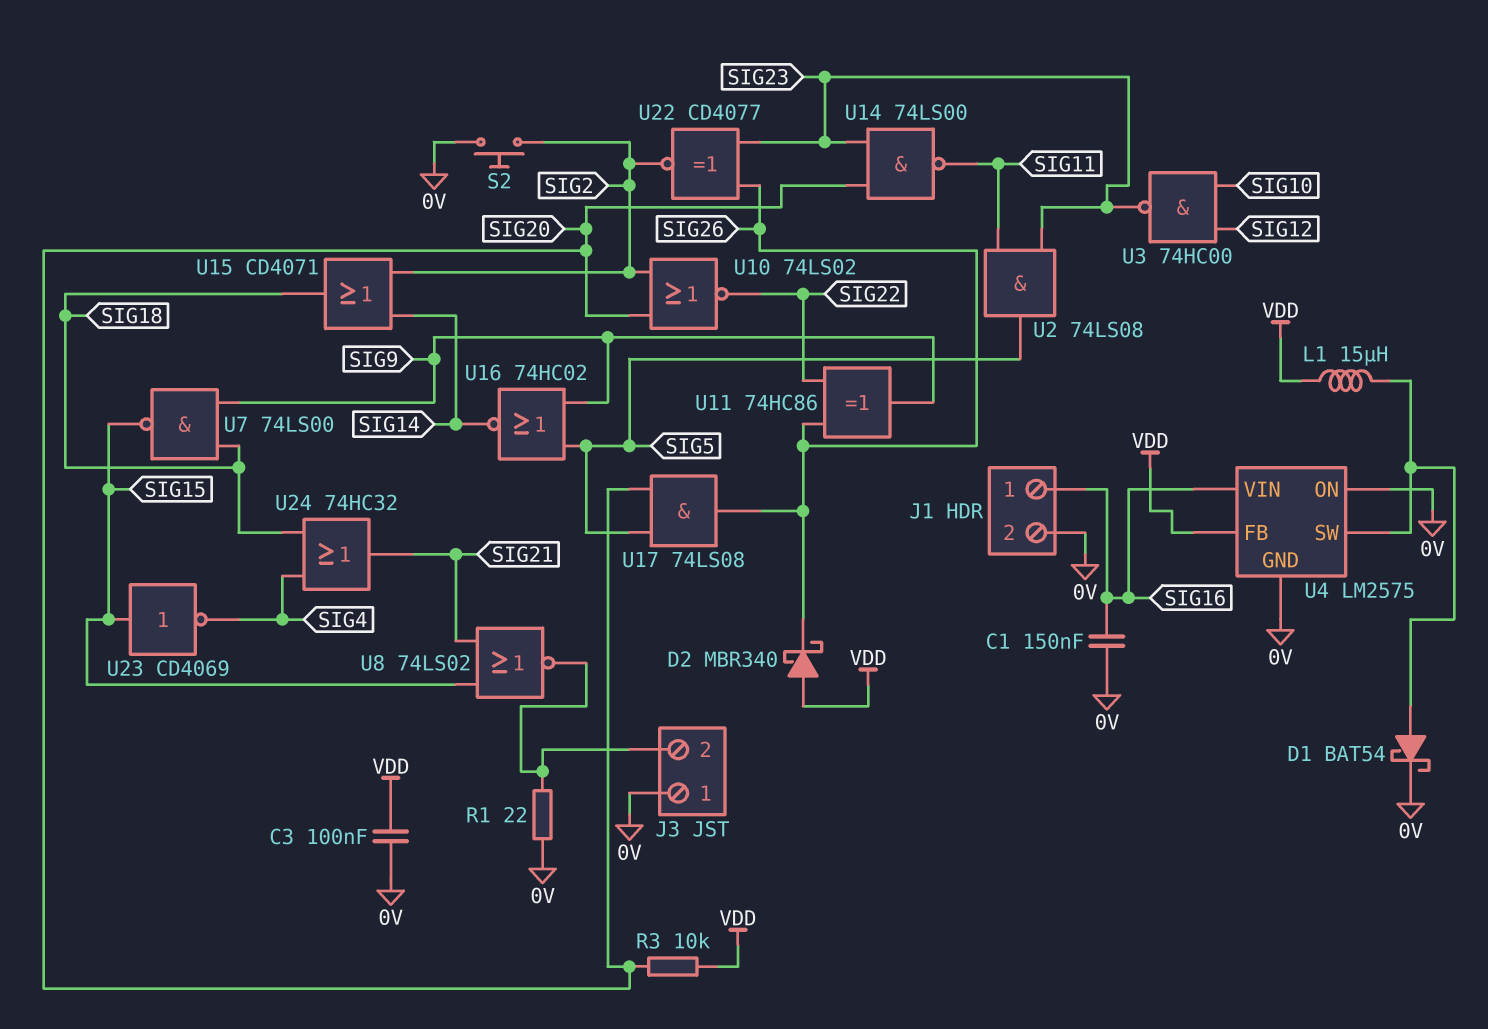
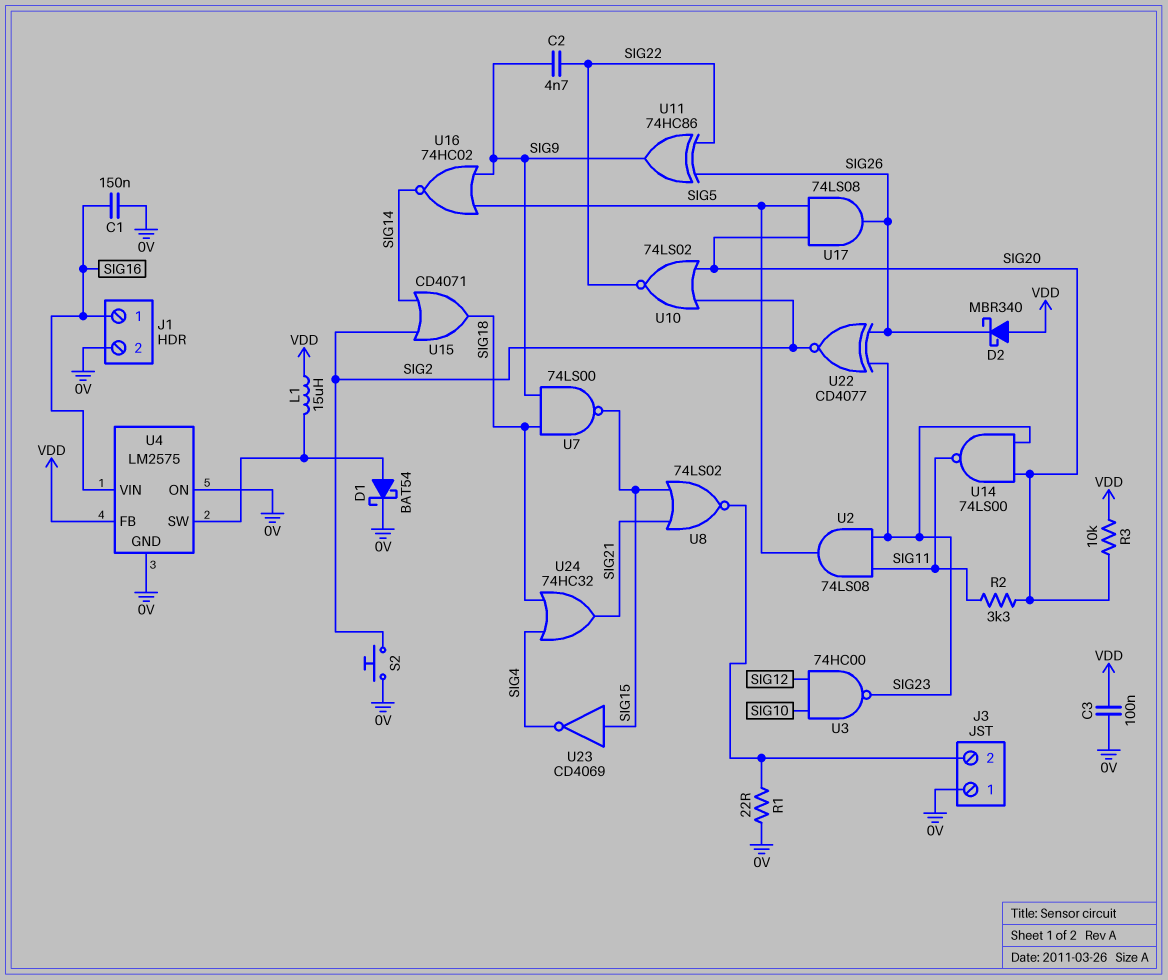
C2: none -> 4.7nF (SIG9, SIG22)
R2: none -> 3.3k (SIG11, SIG20)

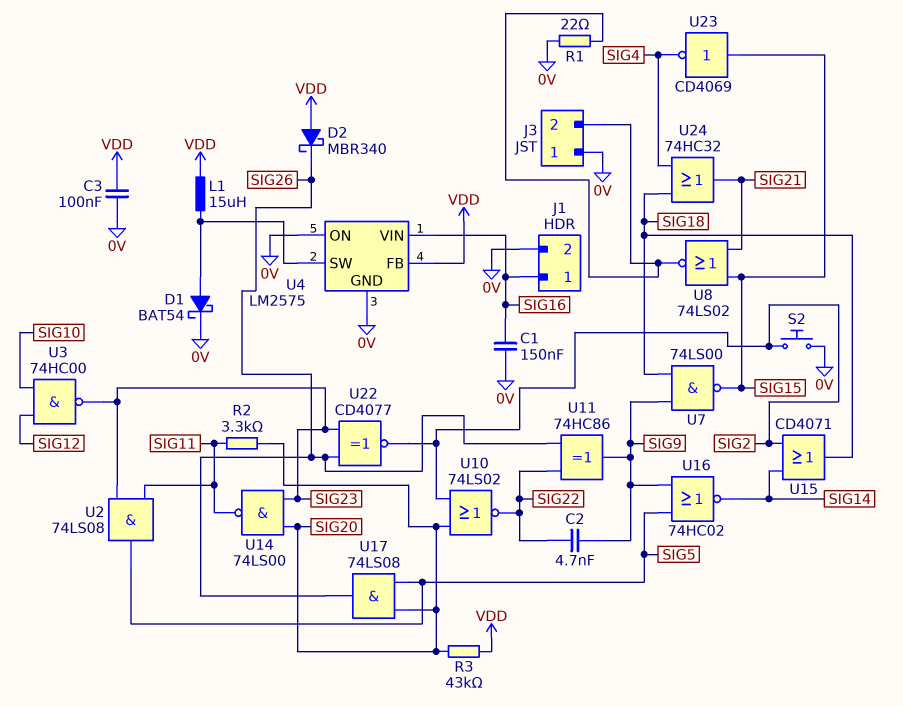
R3: 10k (SIG20, VDD) -> 43k (SIG20, VDD)

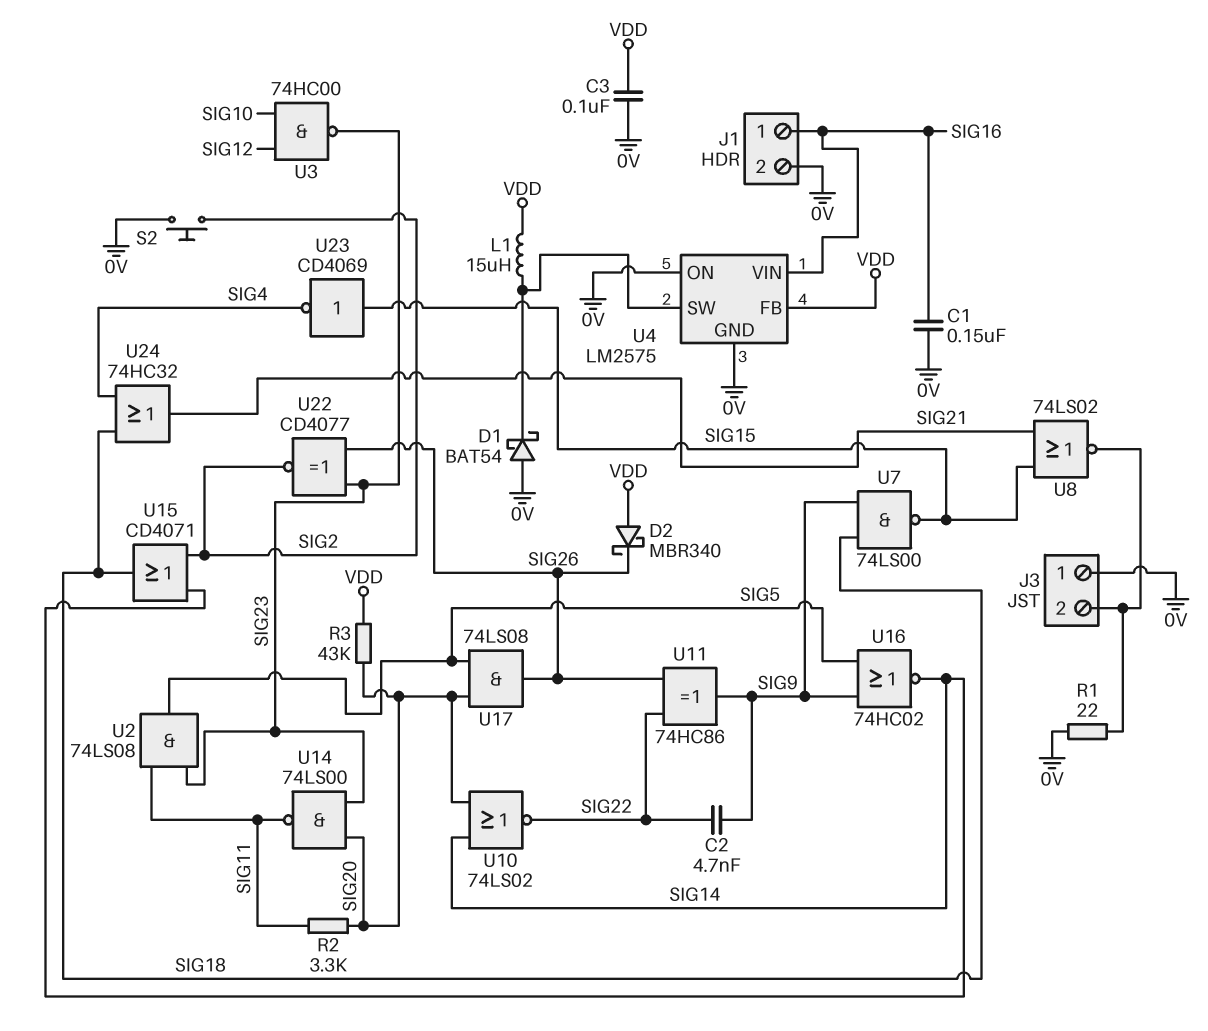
D1: schottky BAT54 (A U4/SW, K 0V) -> schottky BAT54 (A 0V, K U4/SW)
U10: NOR 74LS02 (in SIG2, in SIG20, out SIG22) -> NOR 74LS02 (in SIG14, in SIG20, out SIG22)

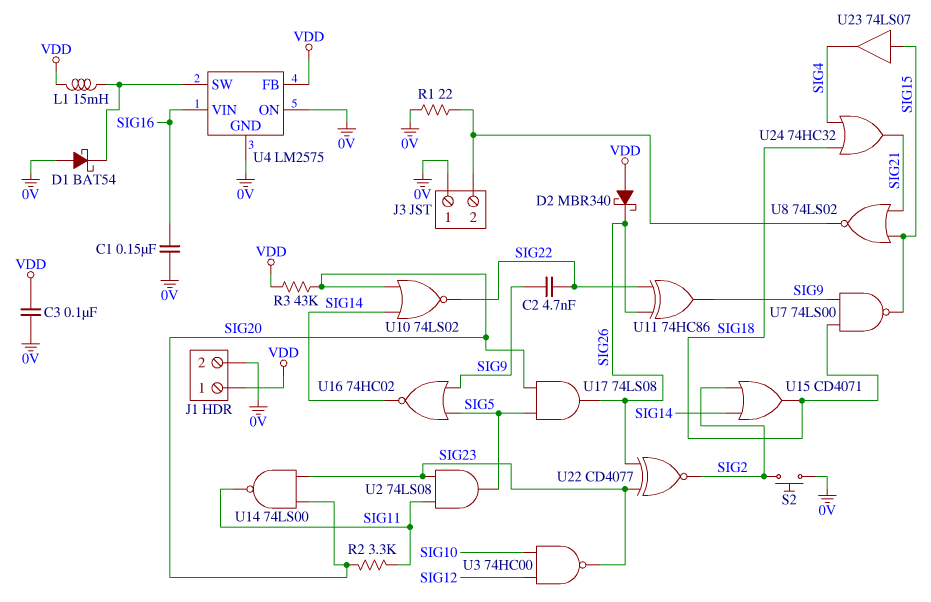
J1 pin 1: SIG16 -> VDD
L1: 15uH (U4/SW, VDD) -> 15mH (U4/SW, VDD)
U23: NOT CD4069 (in SIG15, out SIG4) -> buffer 74LS07 (in SIG15, out SIG4)

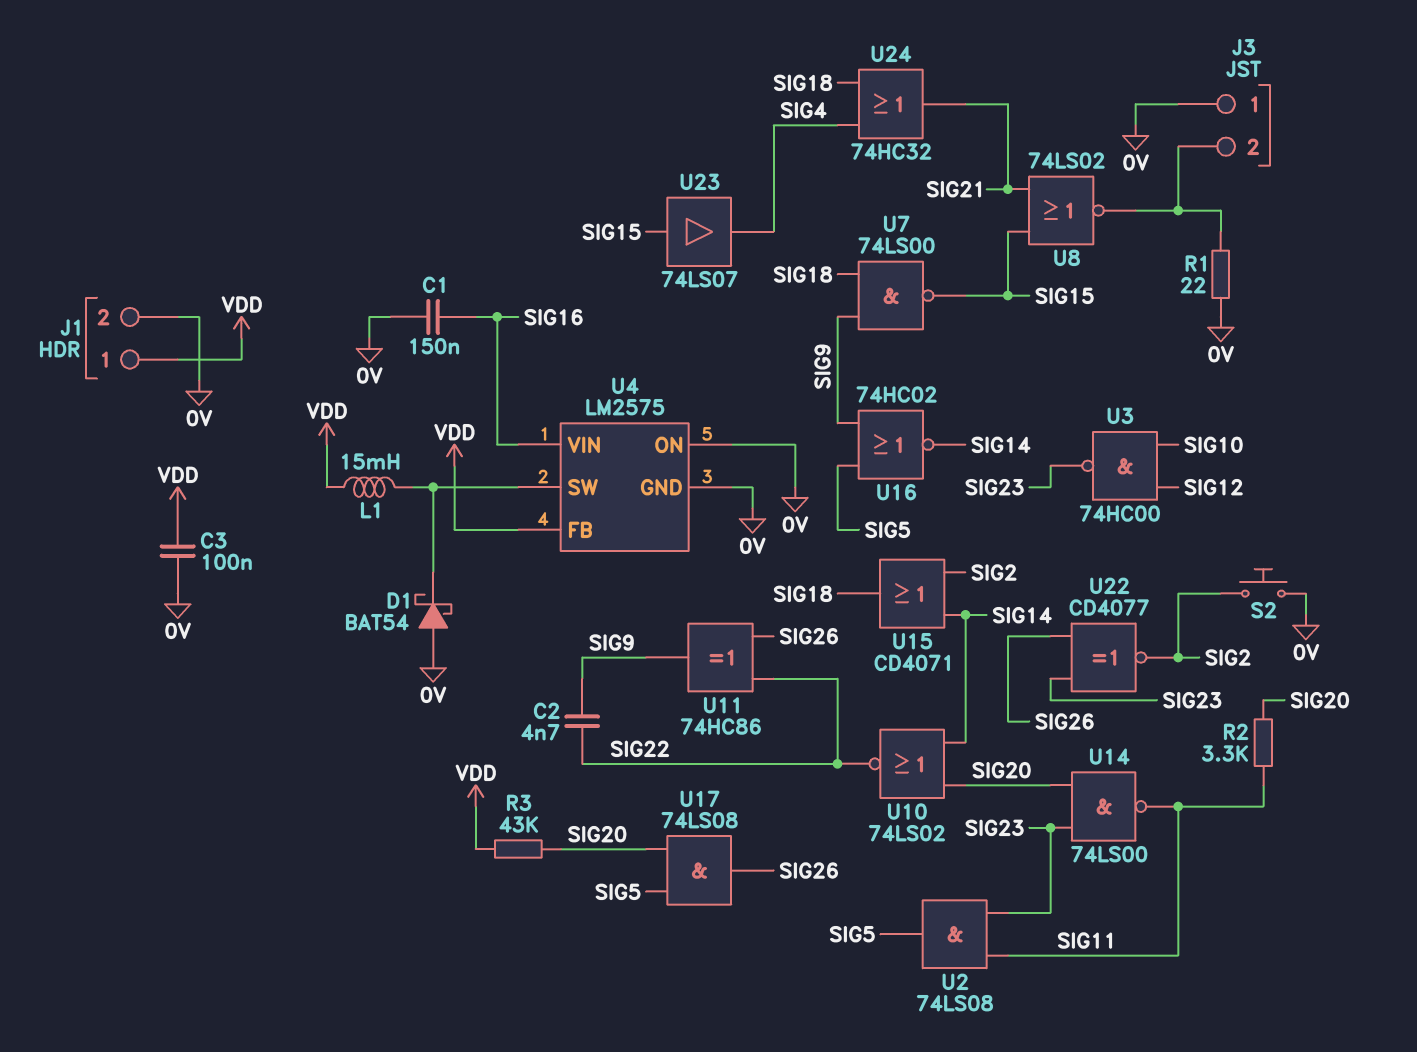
D2: schottky MBR340 (A VDD, K SIG26) -> none

